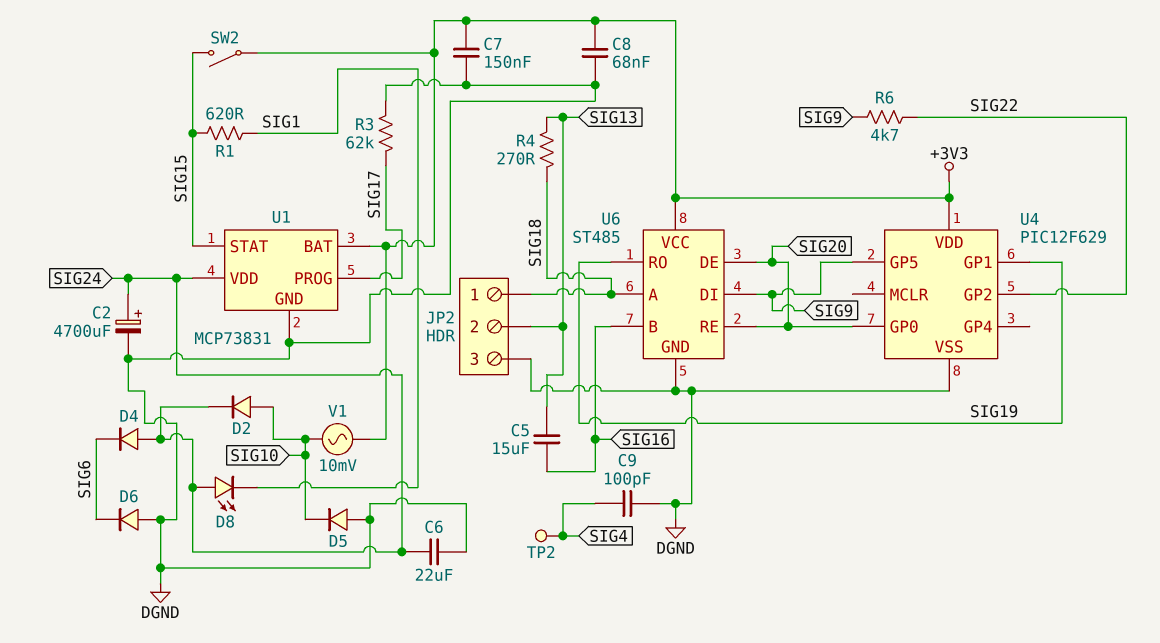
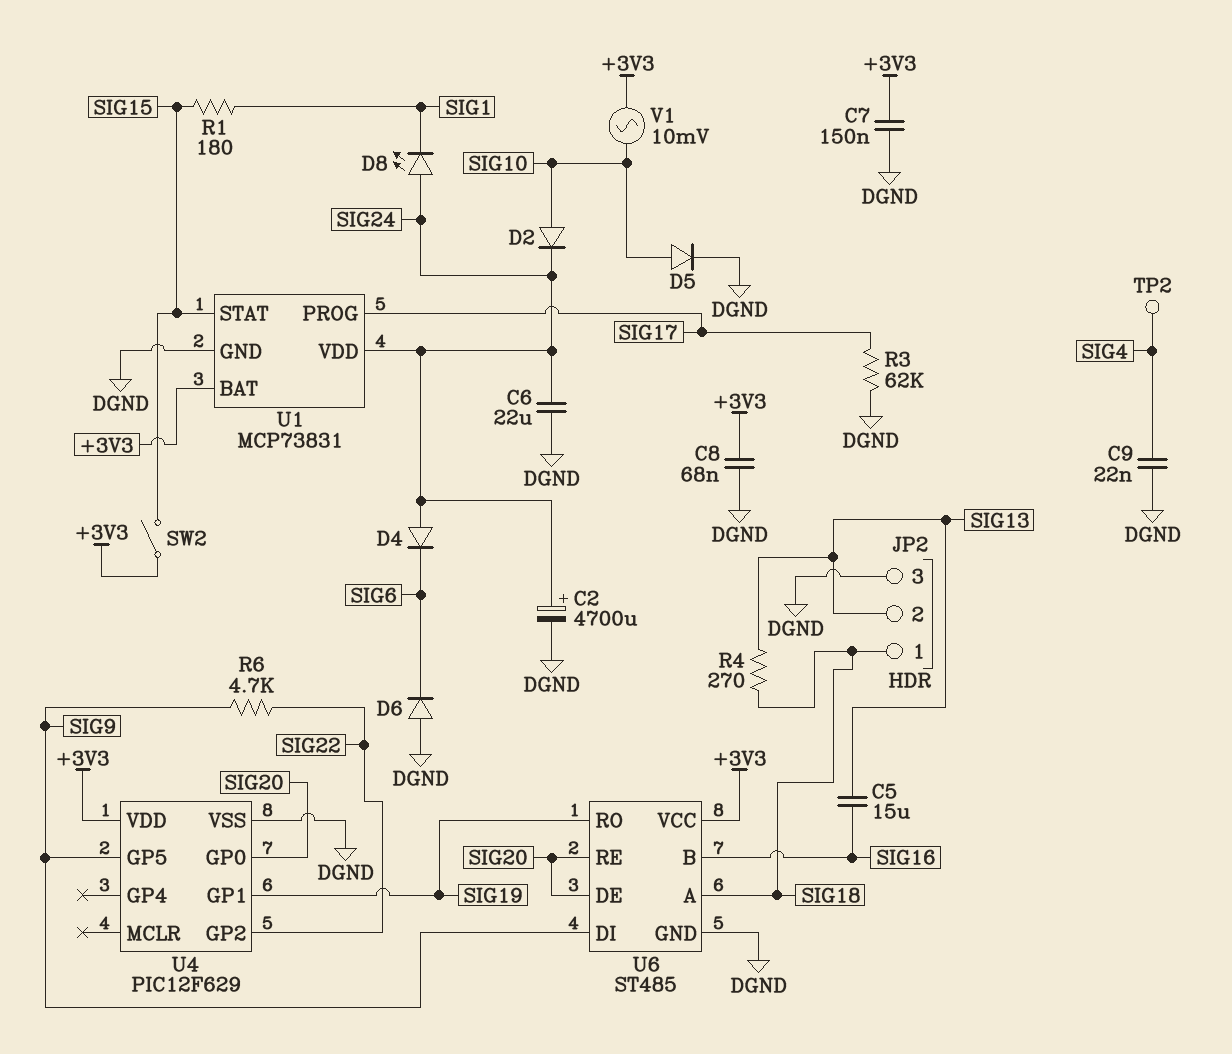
C9: 100pF (DGND, SIG4) -> 22nF (DGND, SIG4)
D5: diode (A DGND, K SIG10) -> diode (A SIG10, K DGND)
R1: 620 (SIG1, SIG15) -> 180 (SIG1, SIG15)

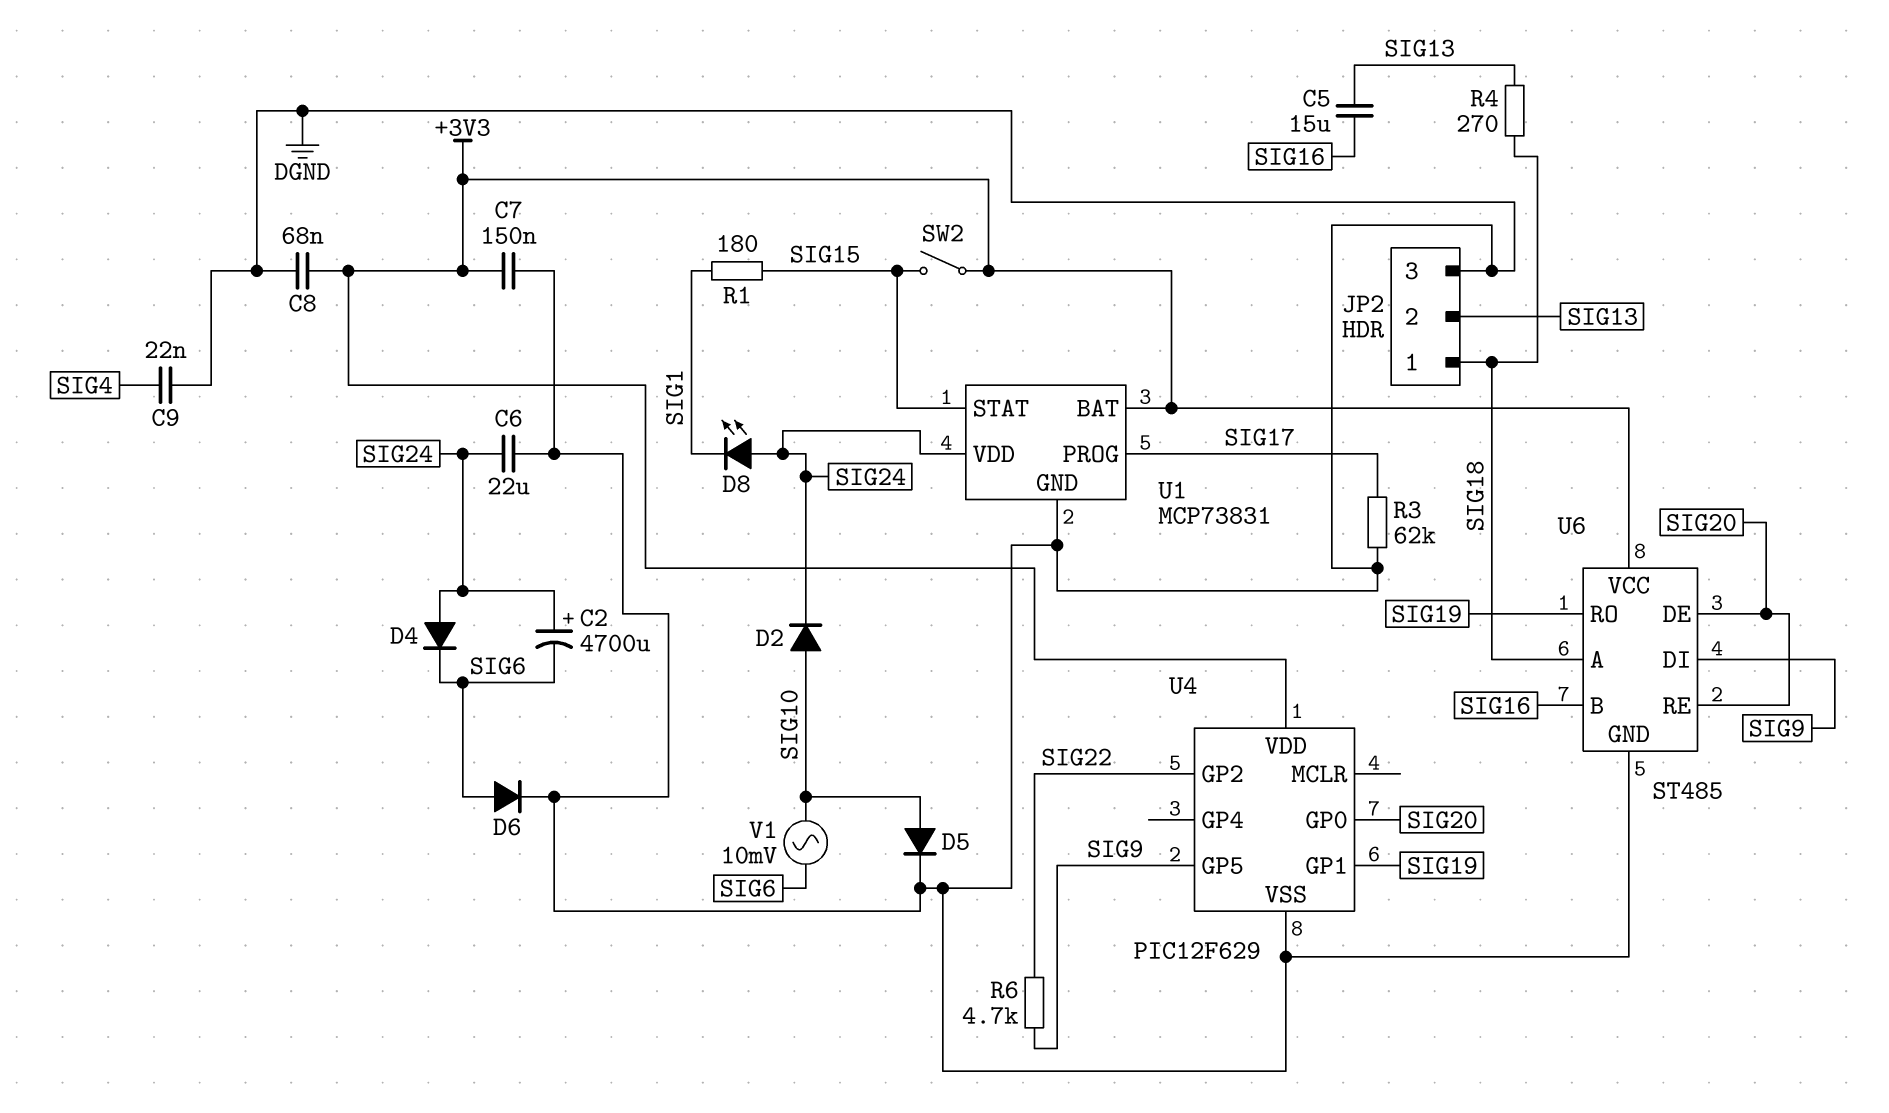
C2: 4700uF (plus SIG24, minus DGND) -> 4700uF (plus SIG24, minus SIG6)
D6: diode (A DGND, K SIG6) -> diode (A SIG6, K DGND)
TP2: test point (SIG4) -> none
V1: AC 10mV (+3V3, SIG10) -> AC 10mV (SIG6, SIG10)

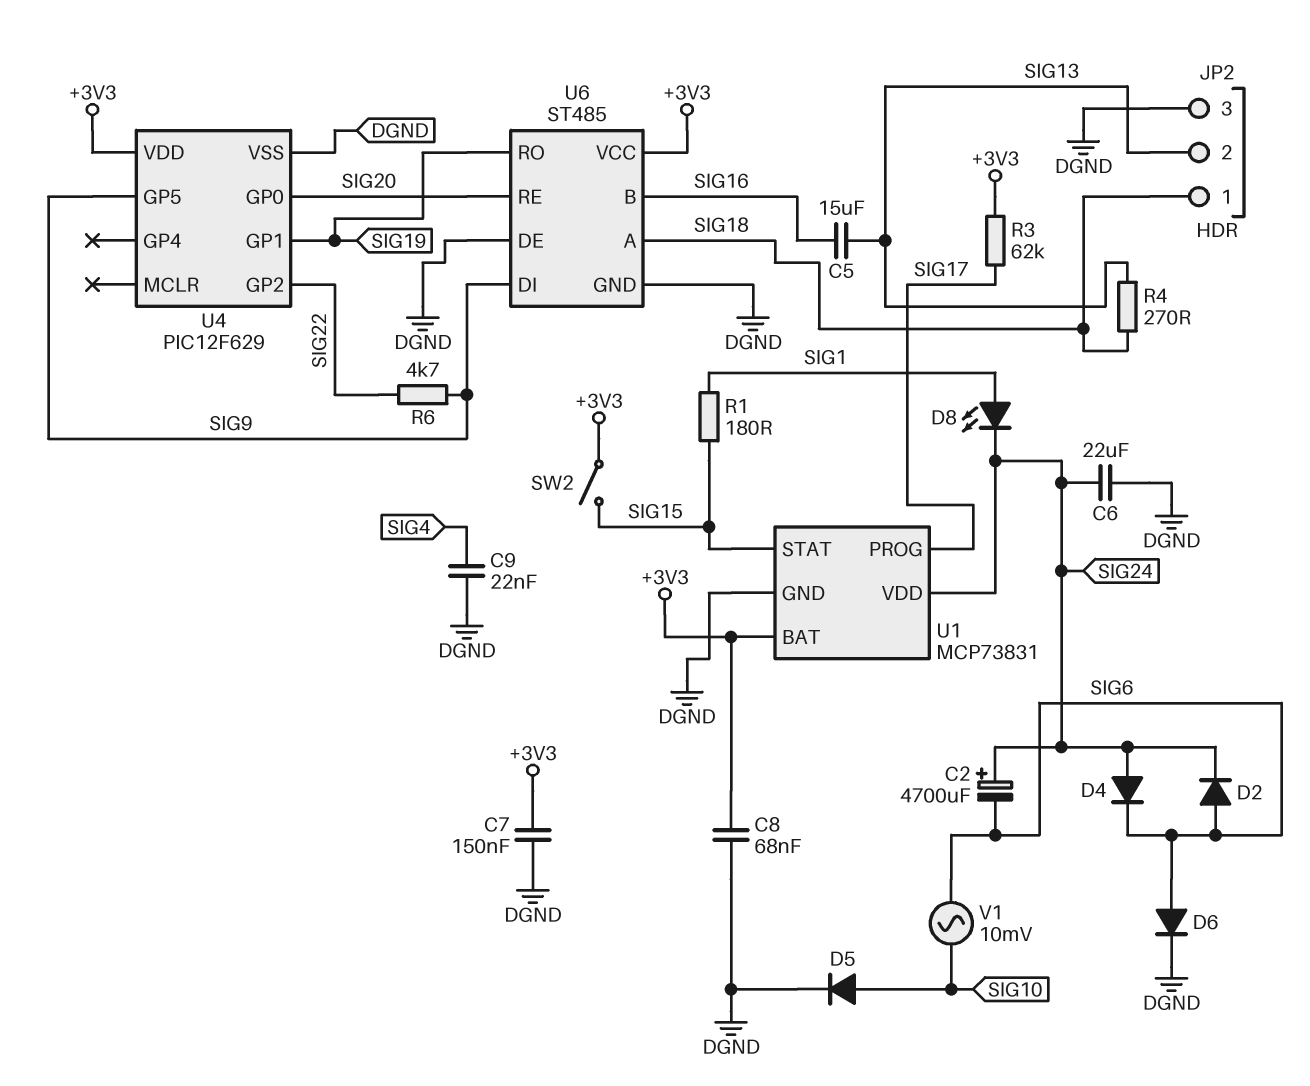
D2: diode (A SIG10, K SIG24) -> diode (A SIG6, K SIG24)
D8: LED (A SIG24, K SIG1) -> LED (A SIG1, K SIG24)
R3: 62k (DGND, SIG17) -> 62k (+3V3, SIG17)
U6 pin DE: SIG20 -> DGND

